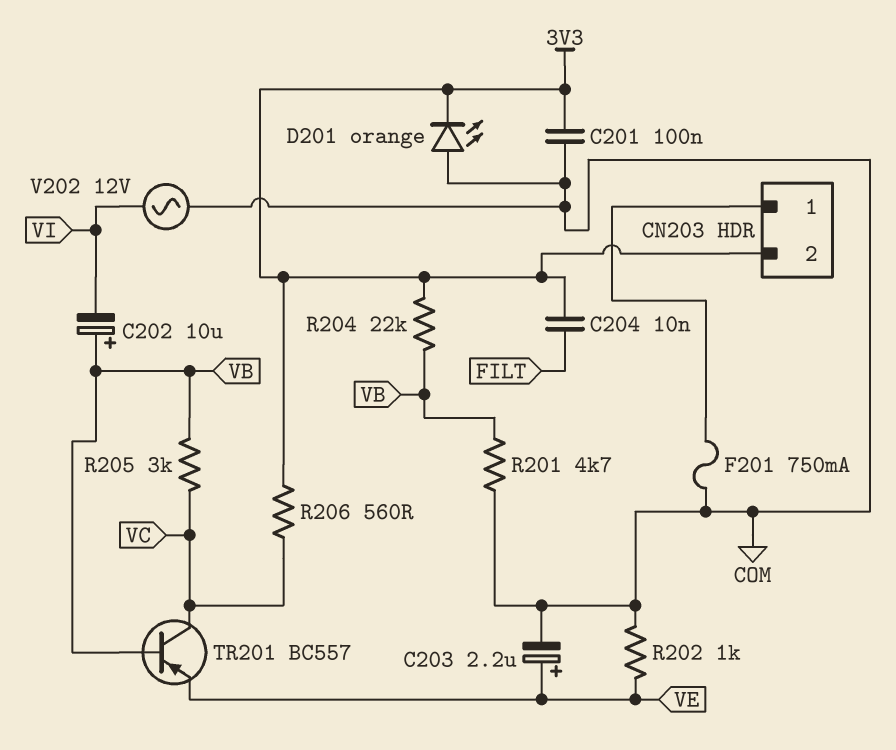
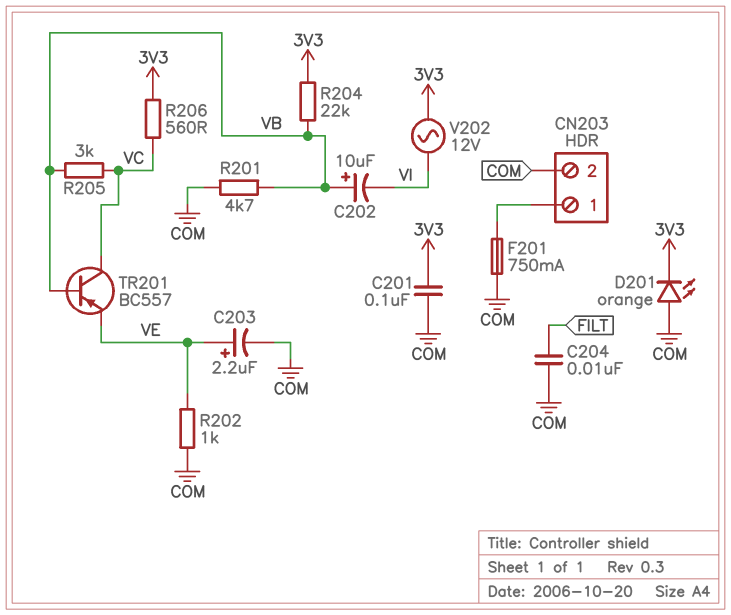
C204: 10nF (3V3, FILT) -> 10nF (COM, FILT)
CN203 pin 2: 3V3 -> COM
V202: AC 12V (COM, VI) -> AC 12V (3V3, VI)

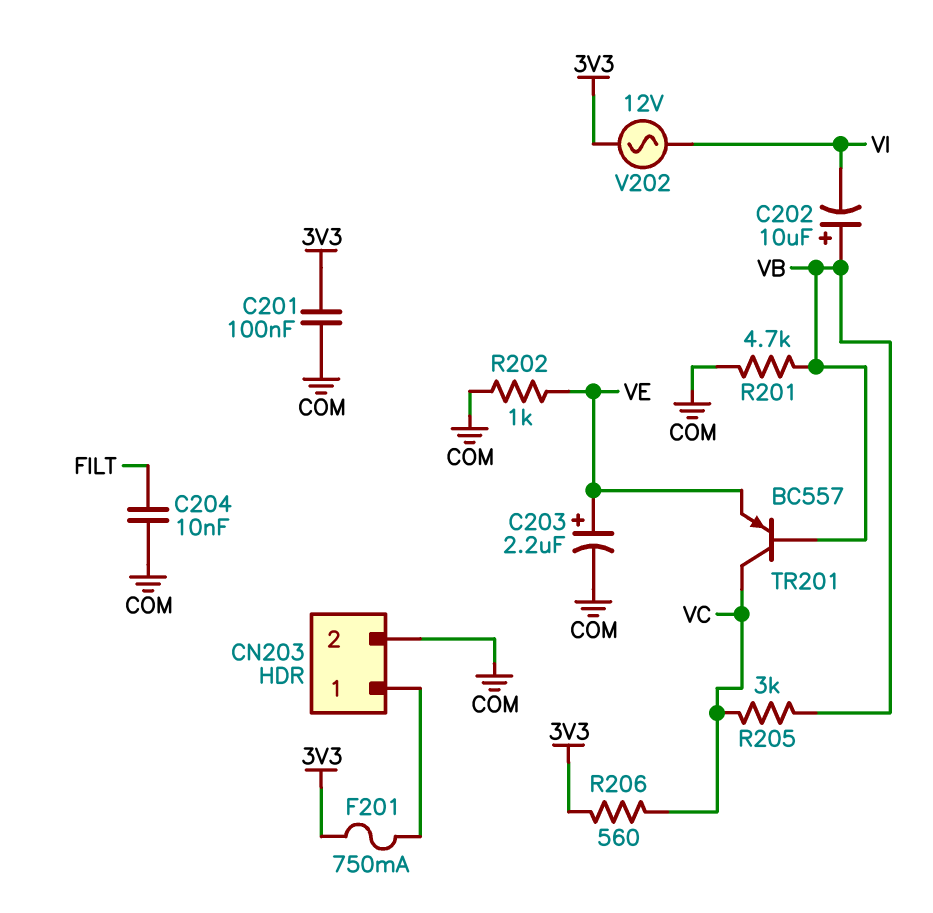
D201: LED orange (A COM, K 3V3) -> none
F201: 750mA (CN203/1, COM) -> 750mA (3V3, CN203/1)
R204: 22k (3V3, VB) -> none

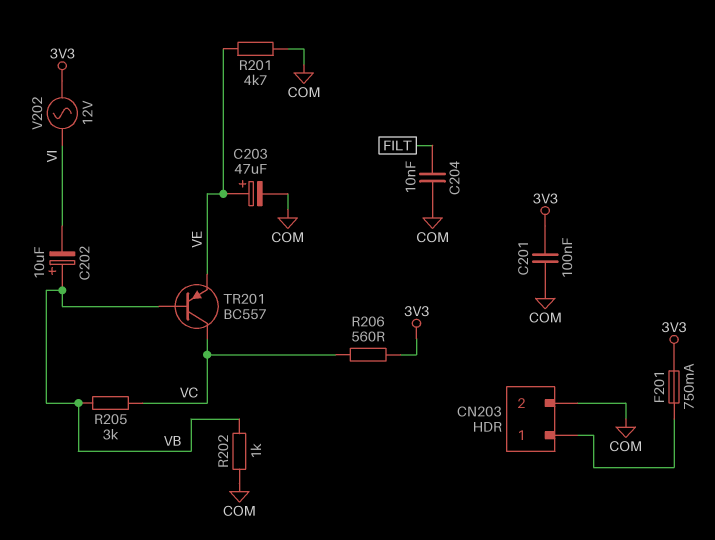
C203: 2.2uF (plus VE, minus COM) -> 47uF (plus VE, minus COM)
R201: 4.7k (COM, VB) -> 4.7k (COM, VE)
R202: 1k (COM, VE) -> 1k (COM, VB)

